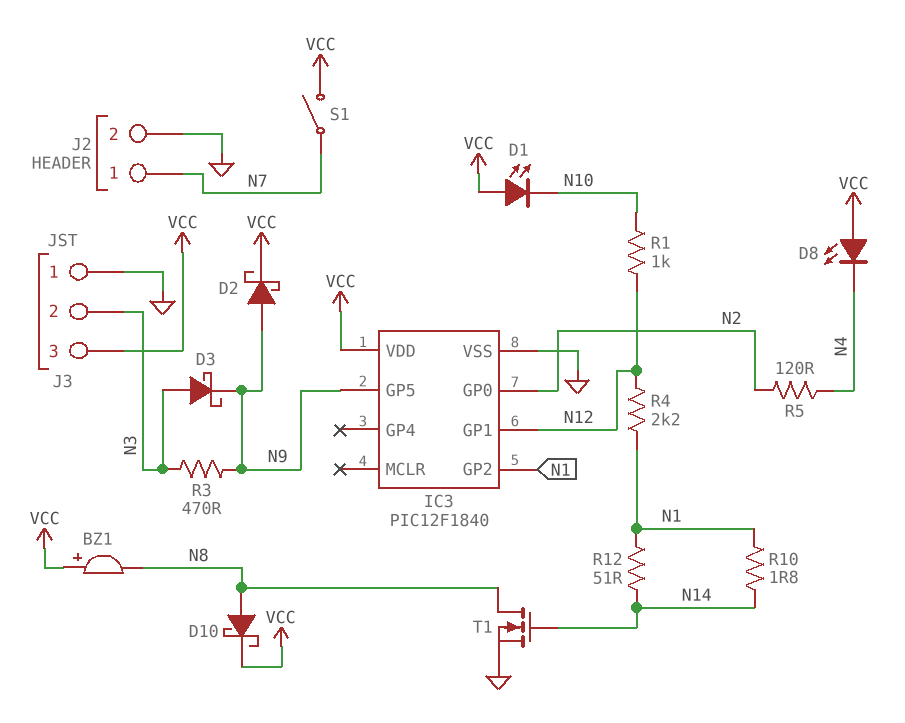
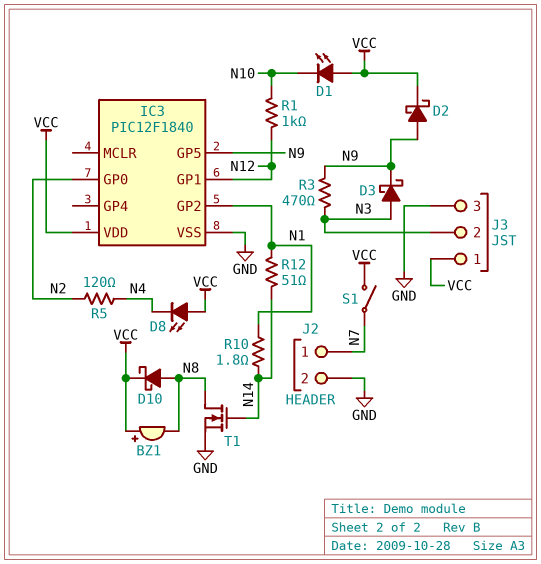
J3 pin 1: GND -> VCC
J3 pin 3: VCC -> GND
R4: 2.2k (N1, N12) -> none

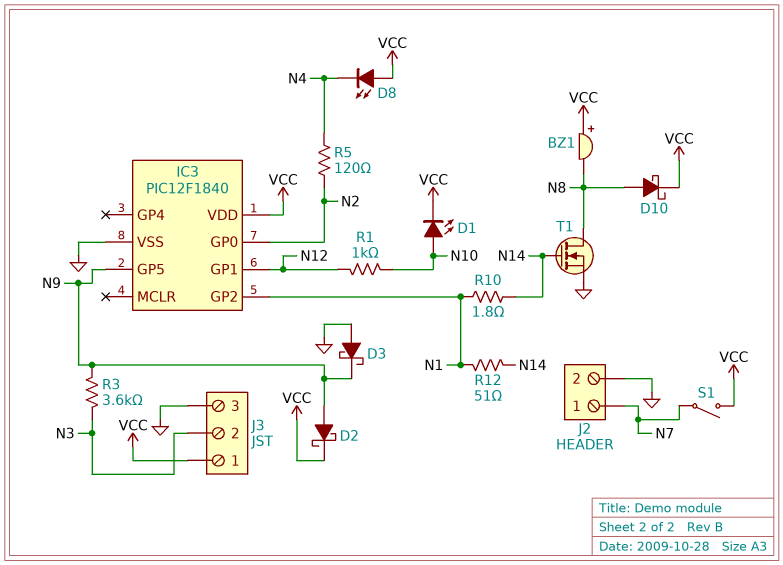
D1: LED (A VCC, K N10) -> LED (A N10, K VCC)
D3: schottky (A N3, K N9) -> schottky (A GND, K N9)
R3: 470 (N3, N9) -> 3.6k (N3, N9)

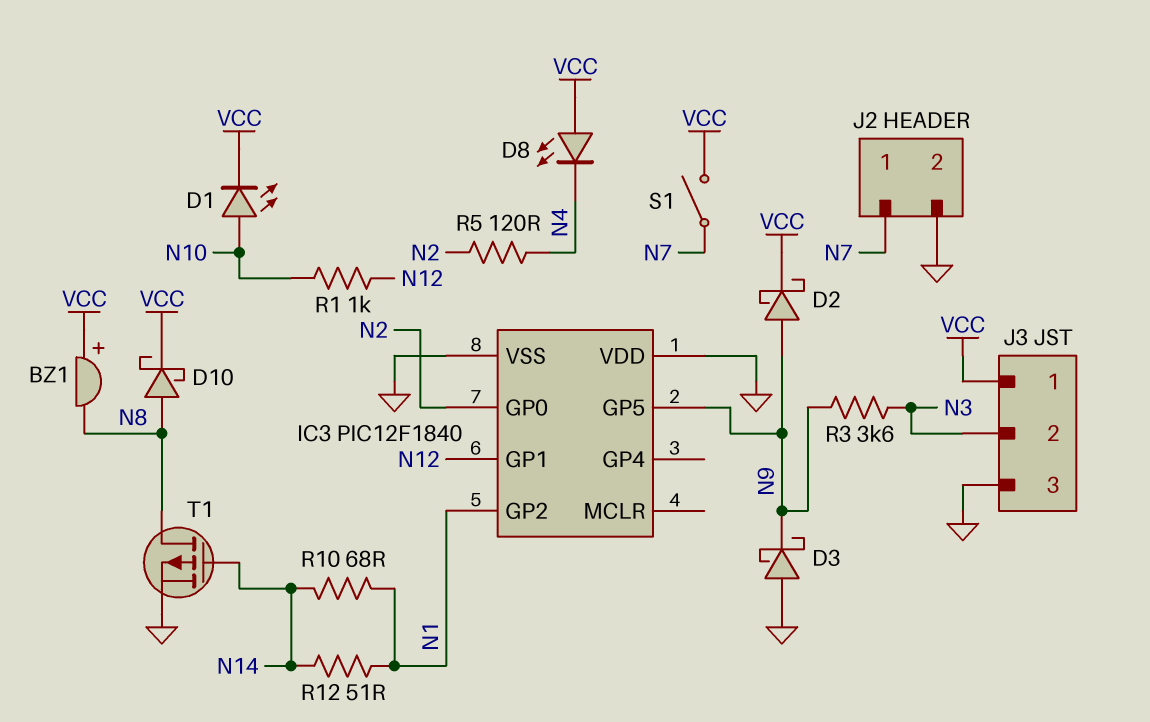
IC3 pin VDD: VCC -> GND
R10: 1.8 (N1, N14) -> 68 (N1, N14)
T1: NMOS (G N14, D N8, S GND) -> PMOS (G N14, D N8, S GND)

